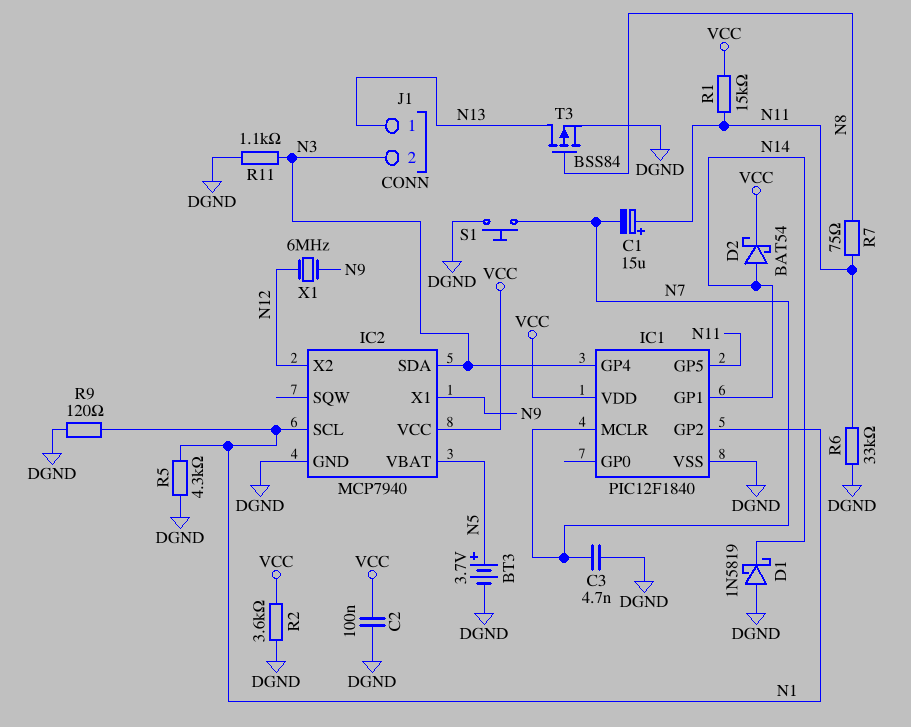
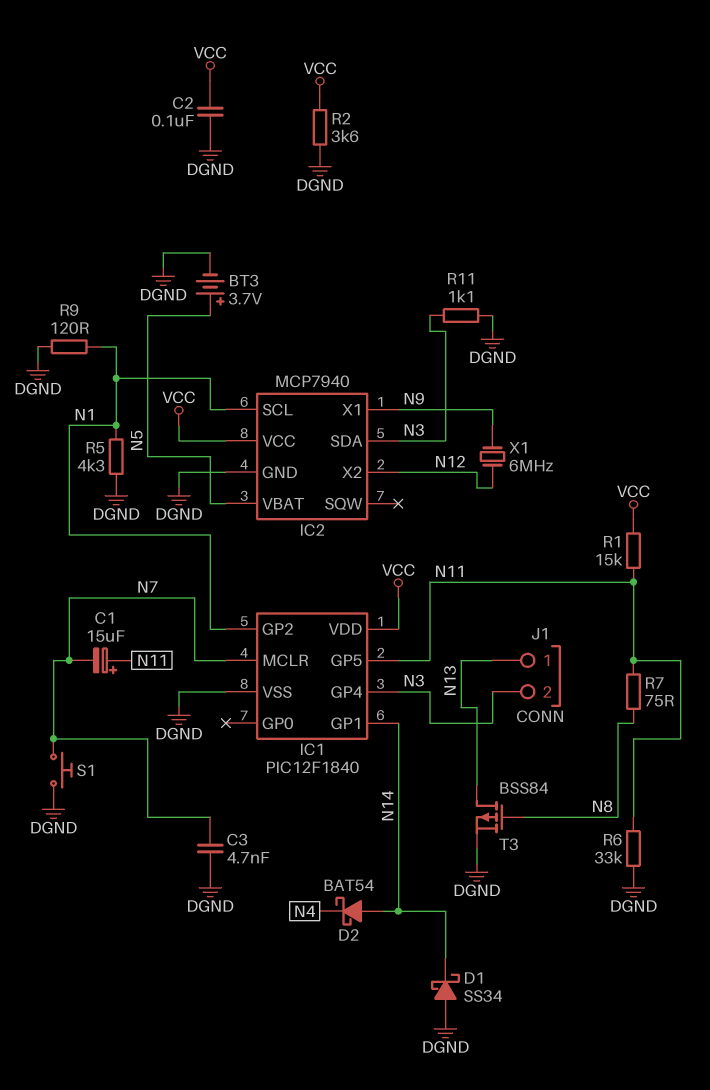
D1: schottky 1N5819 (A DGND, K N14) -> schottky SS34 (A DGND, K N14)
D2: schottky BAT54 (A N14, K VCC) -> schottky BAT54 (A N14, K N4)

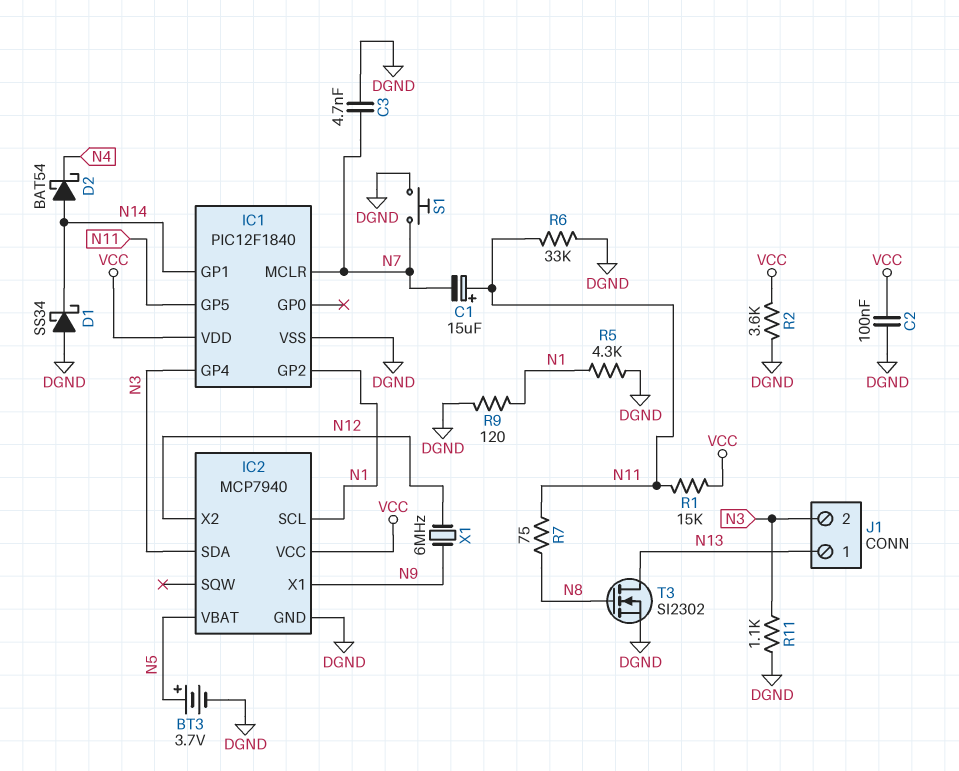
T3: PMOS BSS84 (G N8, D N13, S DGND) -> NMOS SI2302 (G N8, D N13, S DGND)

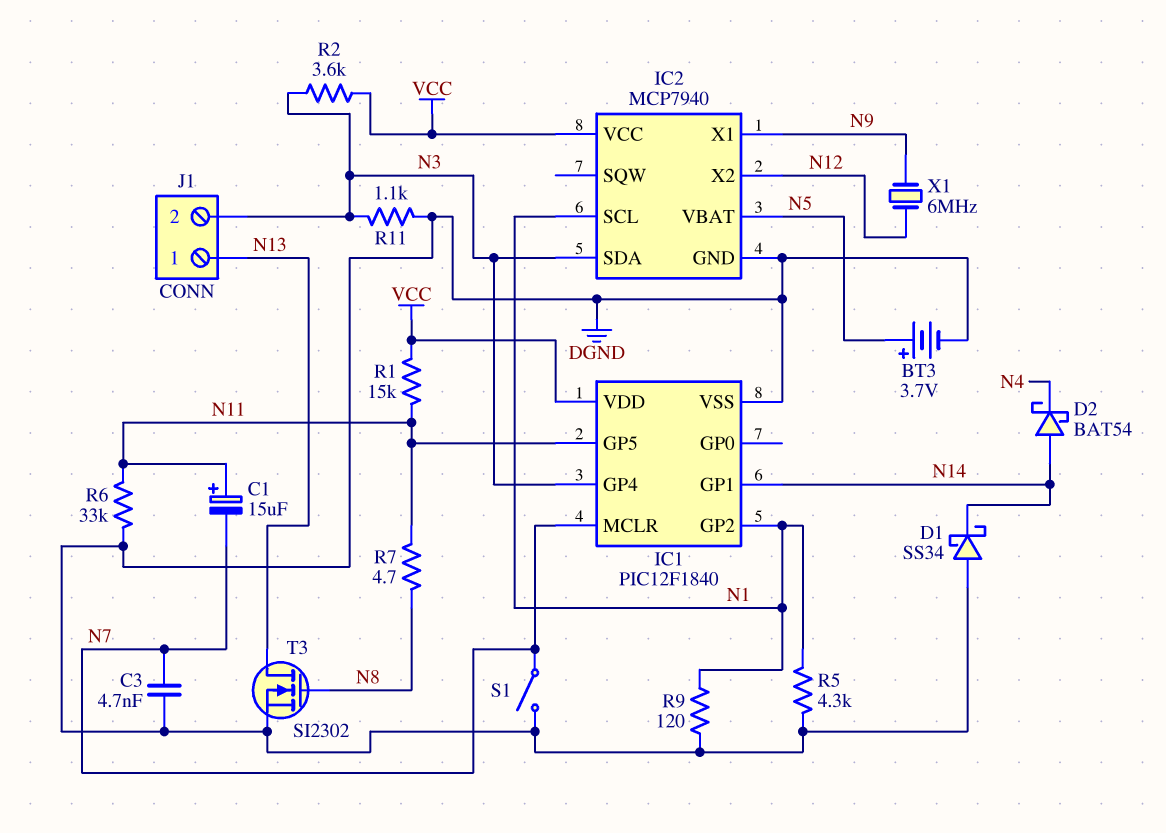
C2: 100nF (DGND, VCC) -> none
R2: 3.6k (DGND, VCC) -> 3.6k (N3, VCC)
R7: 75 (N8, N11) -> 4.7 (N8, N11)
S1: button (DGND, N7) -> switch (DGND, N7)

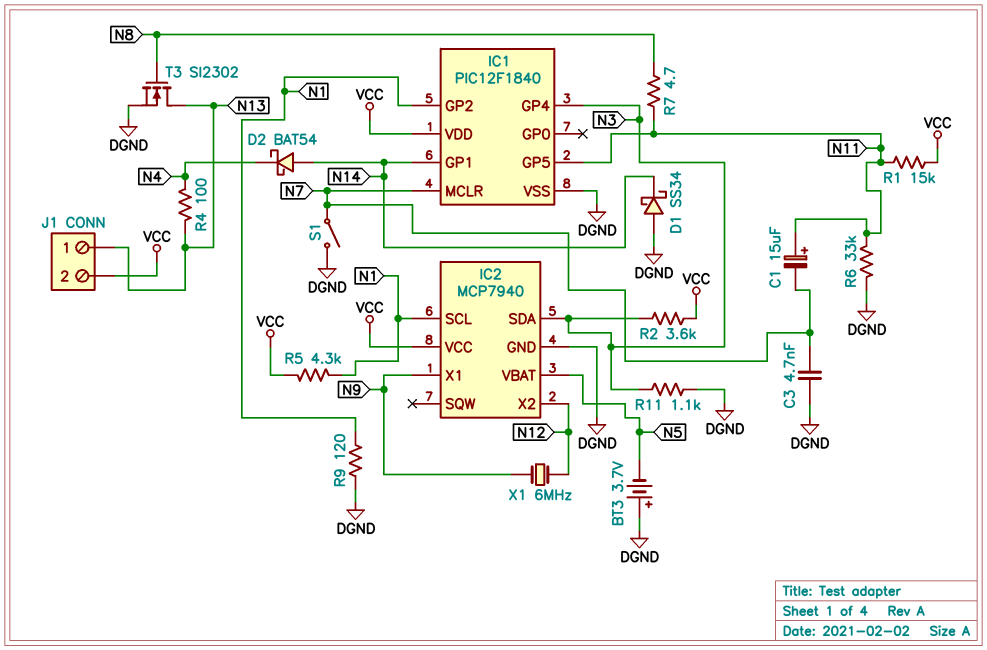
BT3: 3.7V (plus N5, minus DGND) -> 3.7V (plus DGND, minus N5)
J1 pin 2: N3 -> VCC
R4: none -> 100 (N4, N13)
R5: 4.3k (DGND, N1) -> 4.3k (N1, VCC)

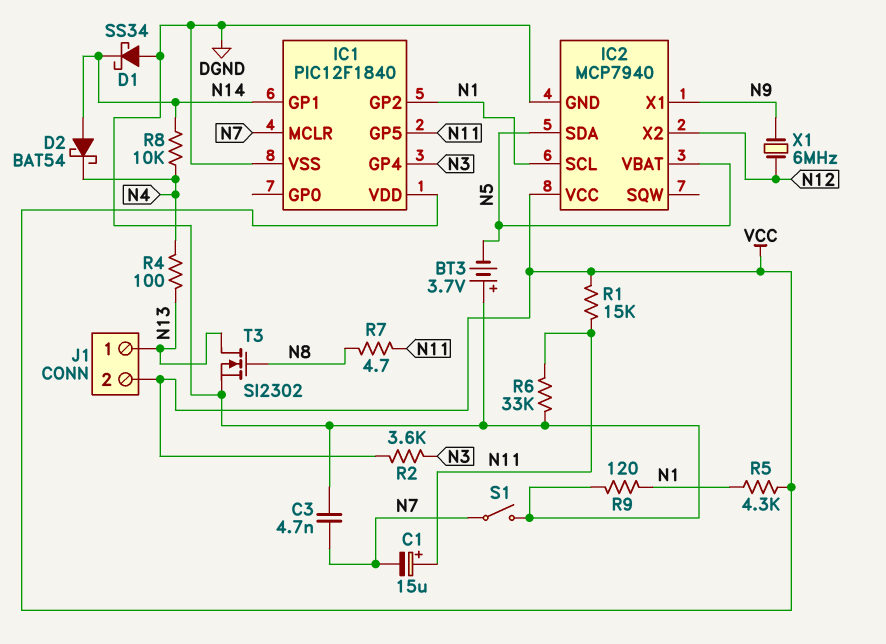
IC2 pin SDA: N3 -> N5
R8: none -> 10k (N4, N14)
R11: 1.1k (DGND, N3) -> none

